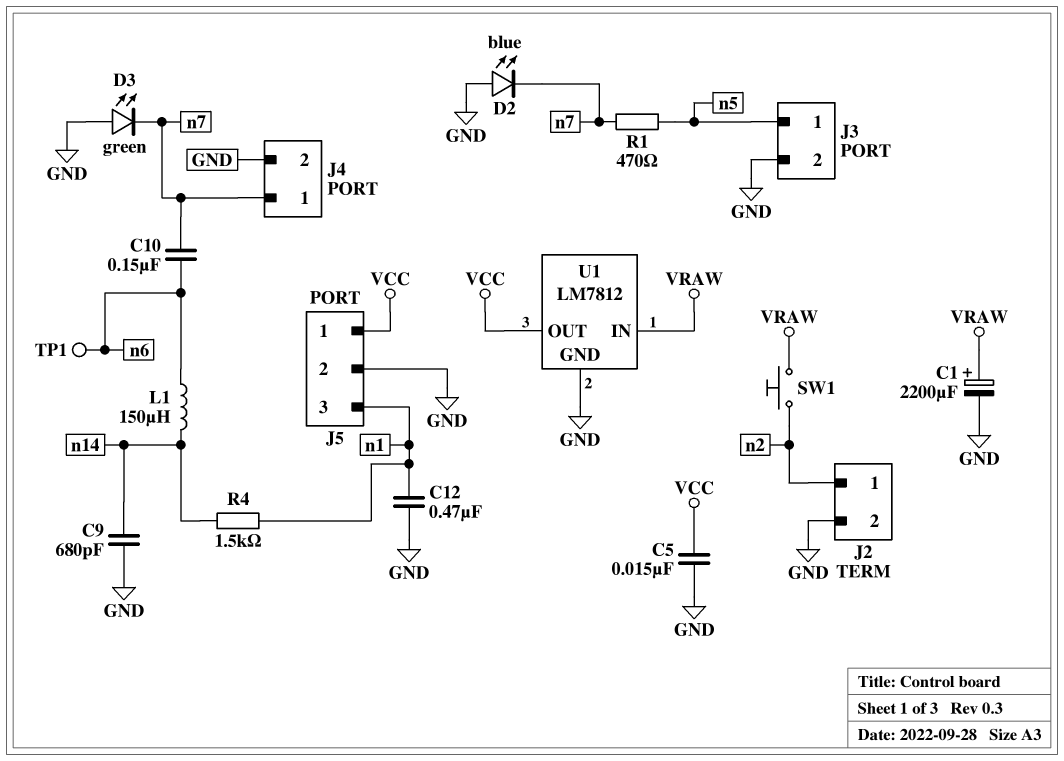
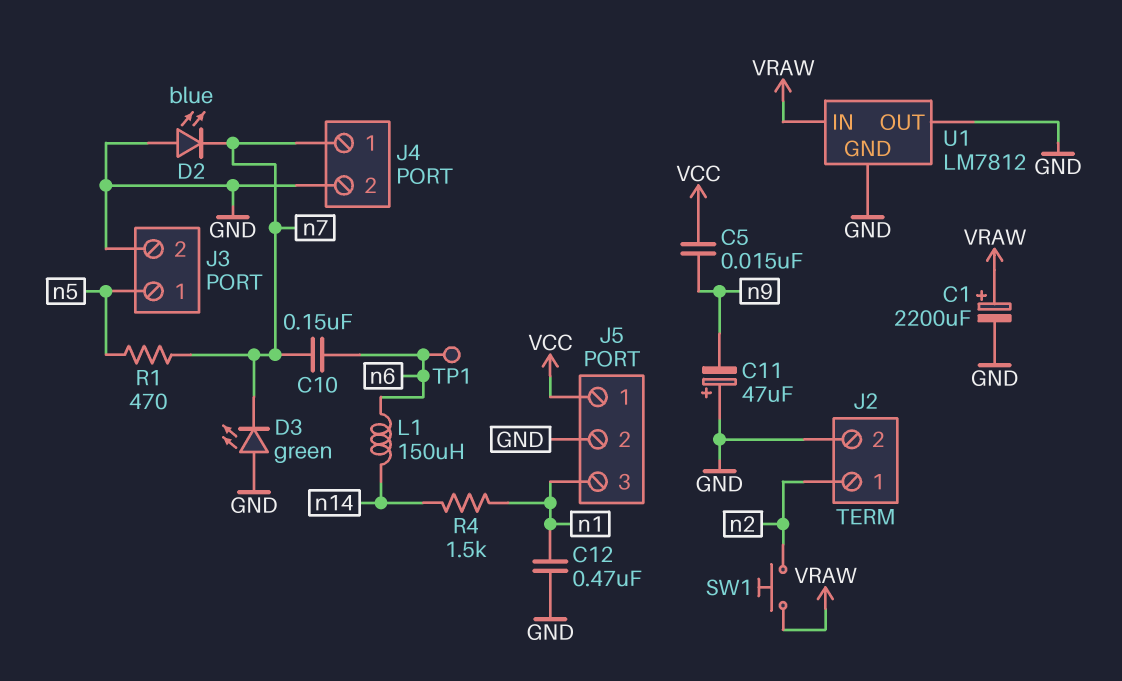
C5: 15nF (GND, VCC) -> 15nF (VCC, n9)
C9: 680pF (GND, n14) -> none
C11: none -> 47uF (plus GND, minus n9)
U1 pin OUT: VCC -> GND

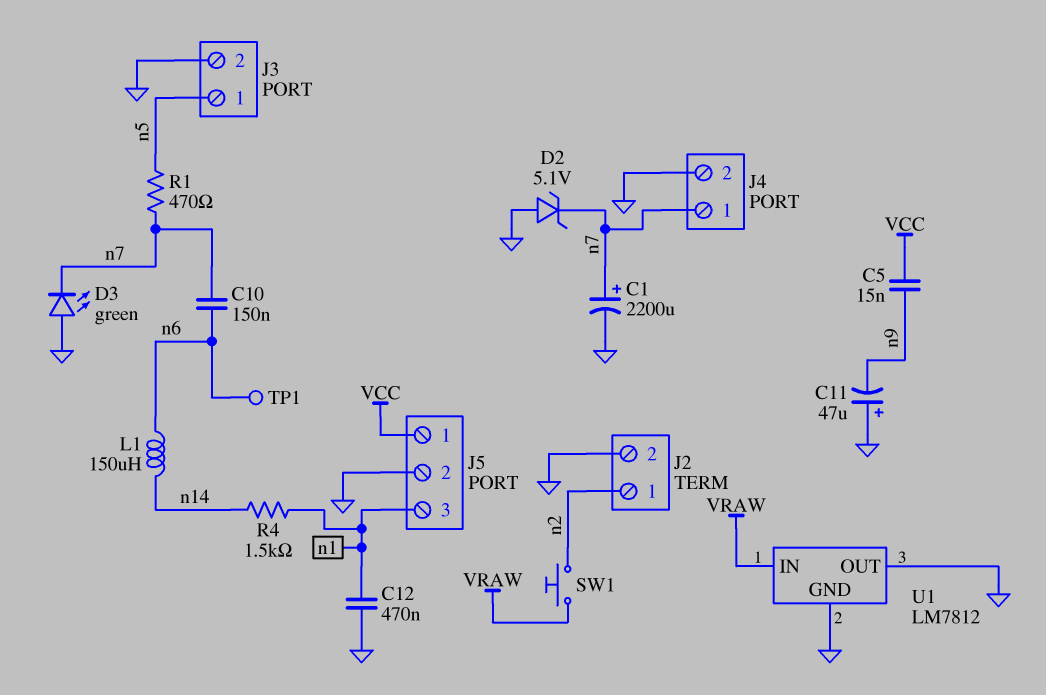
C1: 2200uF (plus VRAW, minus GND) -> 2200uF (plus n7, minus GND)
D2: LED blue (A GND, K n7) -> zener 5.1V (A GND, K n7)

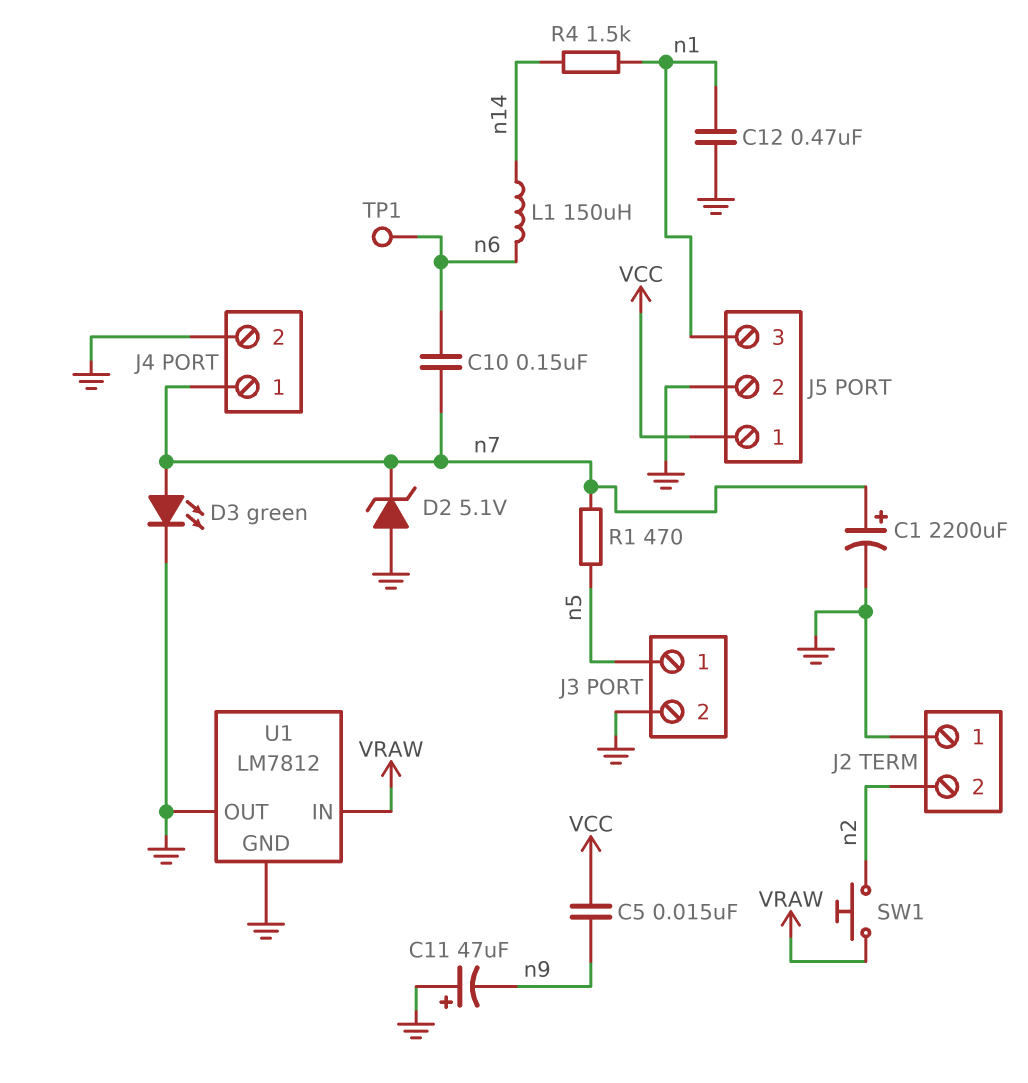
D3: LED green (A GND, K n7) -> LED green (A n7, K GND)
J2 pin 1: n2 -> GND
J2 pin 2: GND -> n2

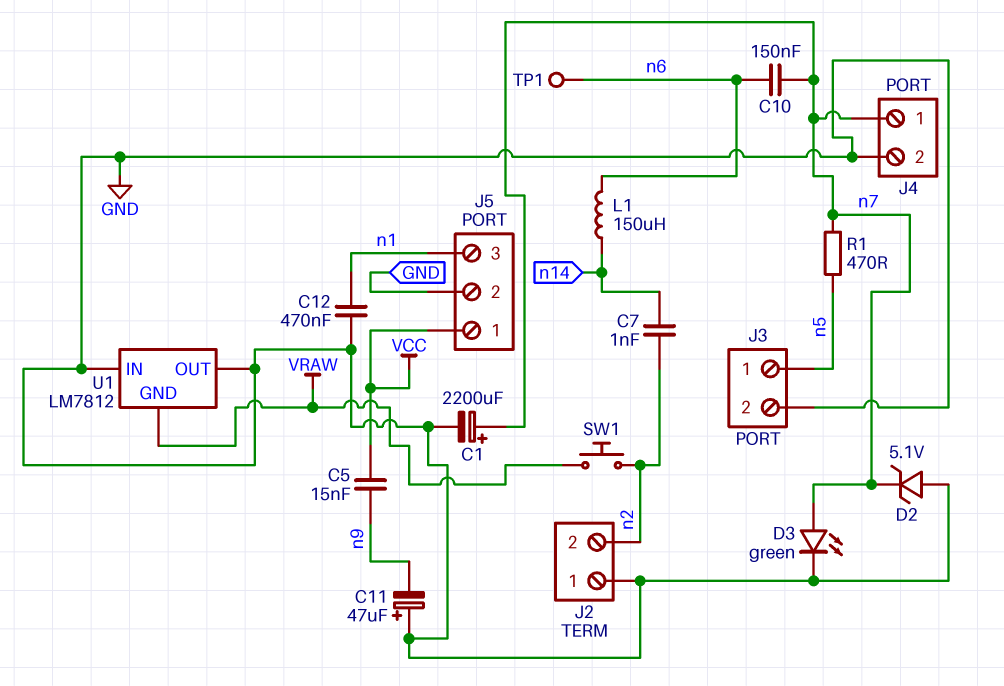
C7: none -> 1nF (n2, n14)
R4: 1.5k (n1, n14) -> none
U1 pin GND: GND -> VRAW
U1 pin IN: VRAW -> GND

